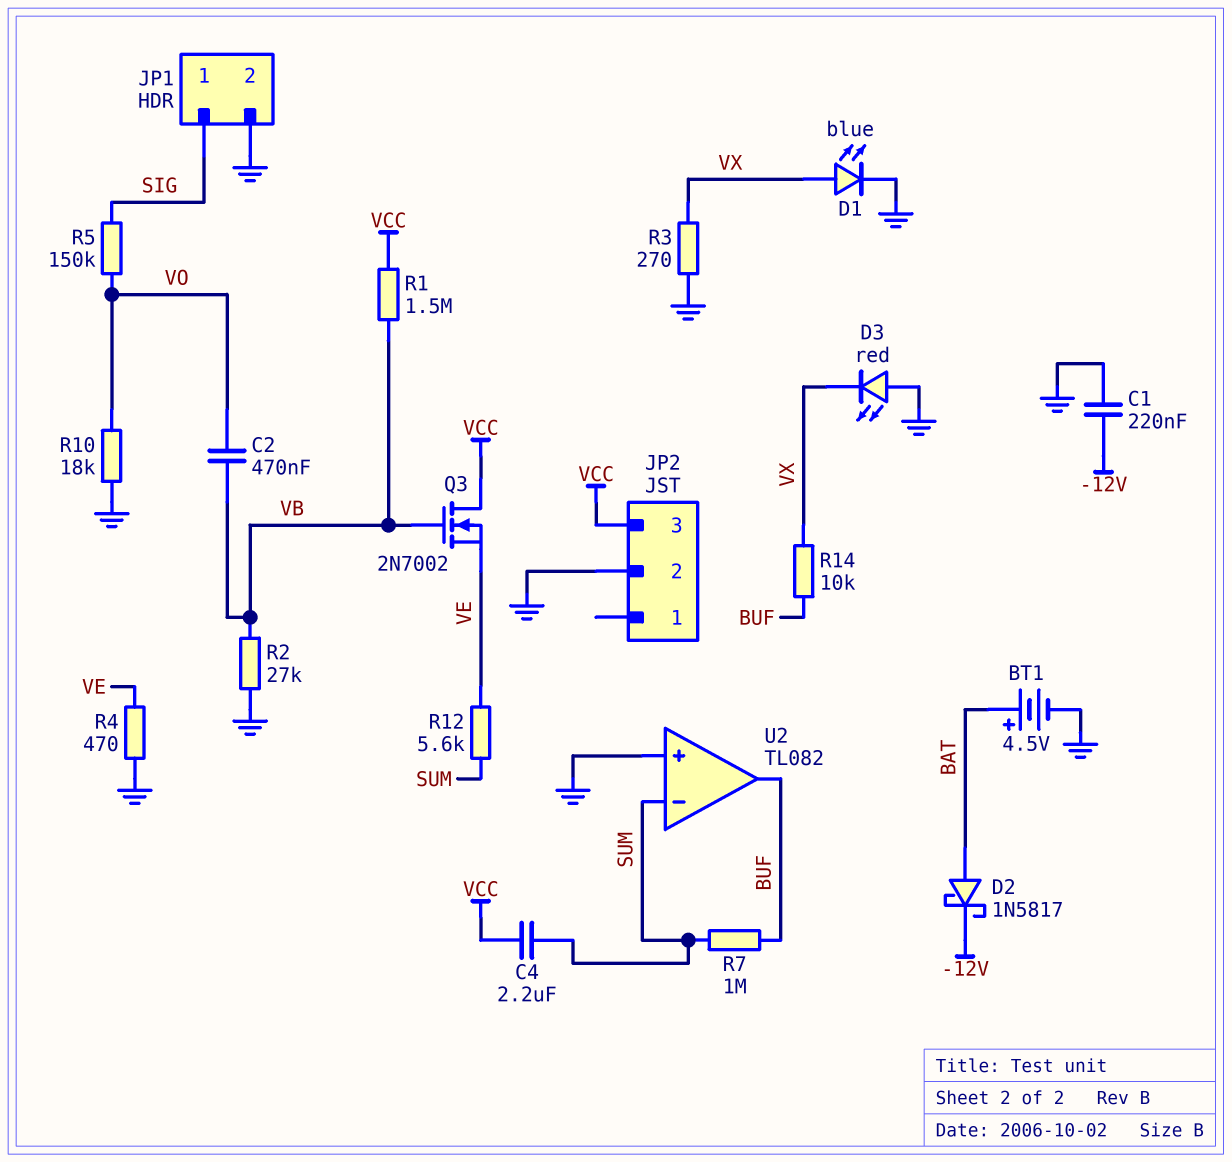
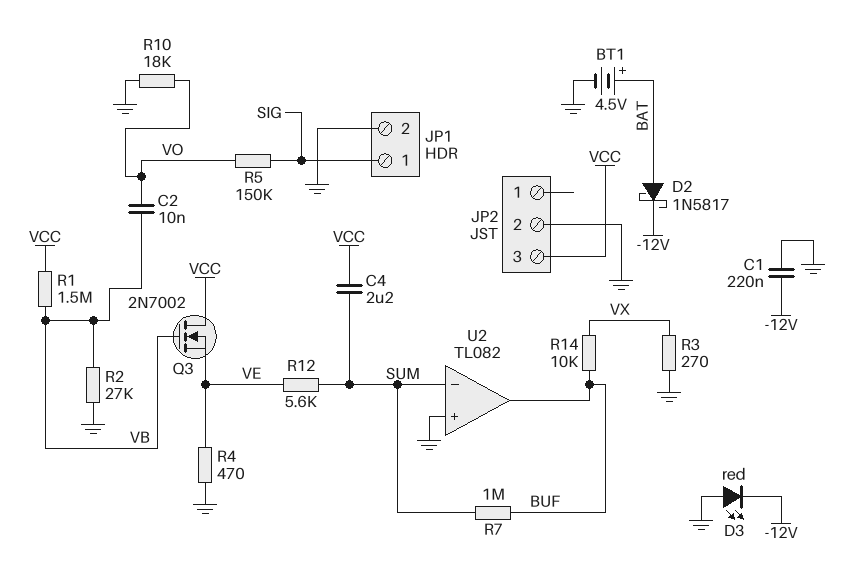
C2: 470nF (VB, VO) -> 10nF (VB, VO)
D1: LED blue (A VX, K GND) -> none
D3: LED red (A GND, K VX) -> LED red (A GND, K -12V)

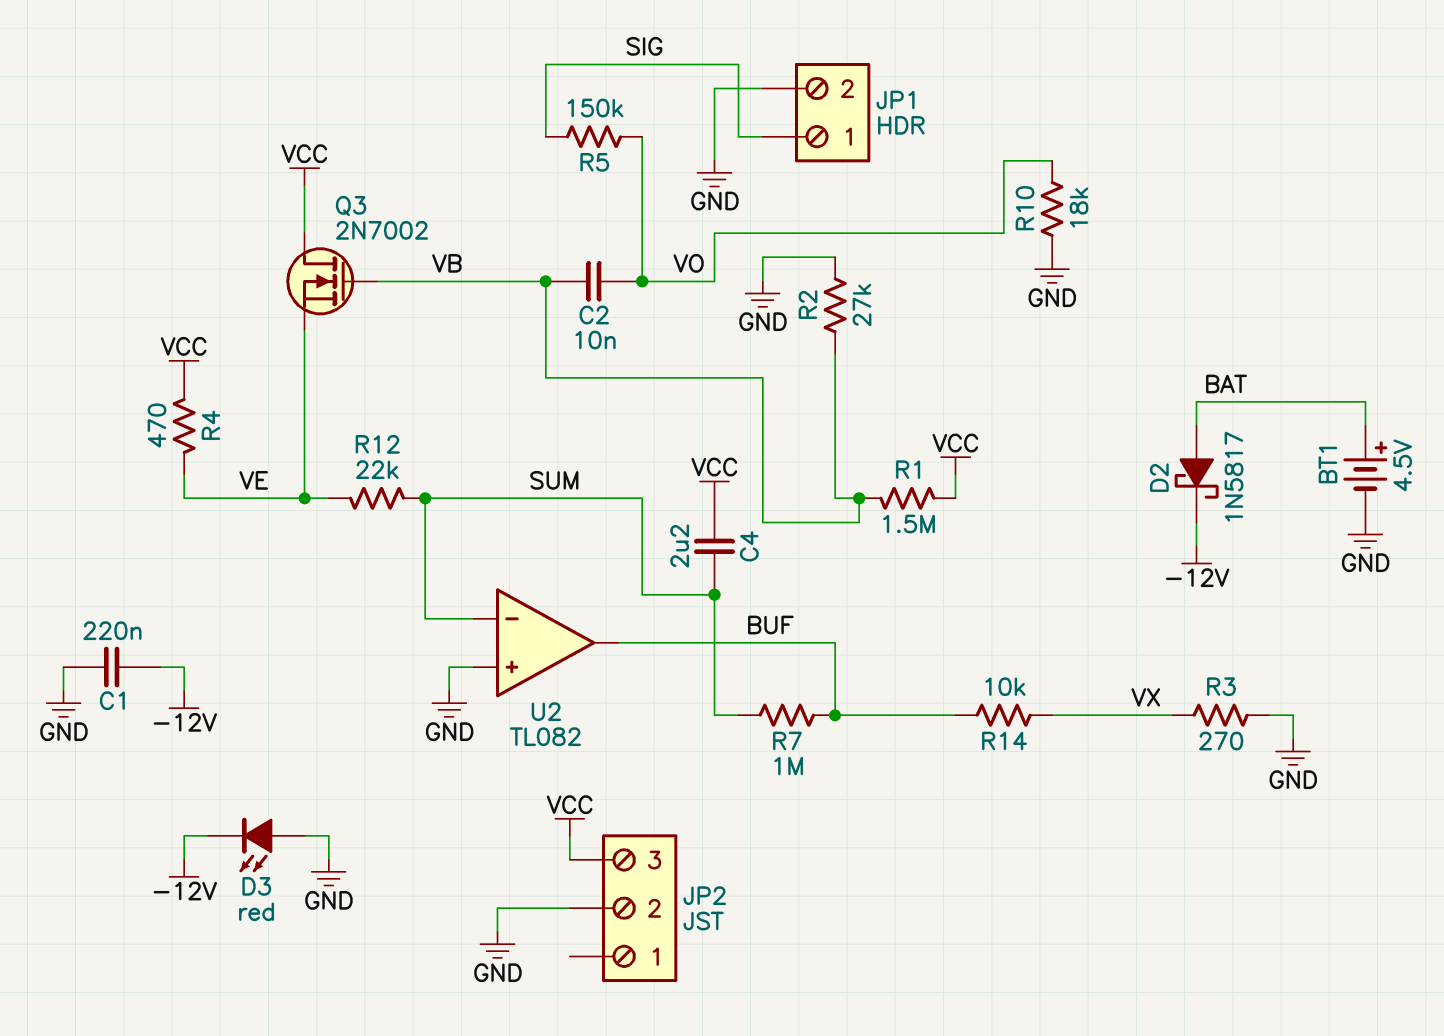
R4: 470 (GND, VE) -> 470 (VCC, VE)
R12: 5.6k (SUM, VE) -> 22k (SUM, VE)

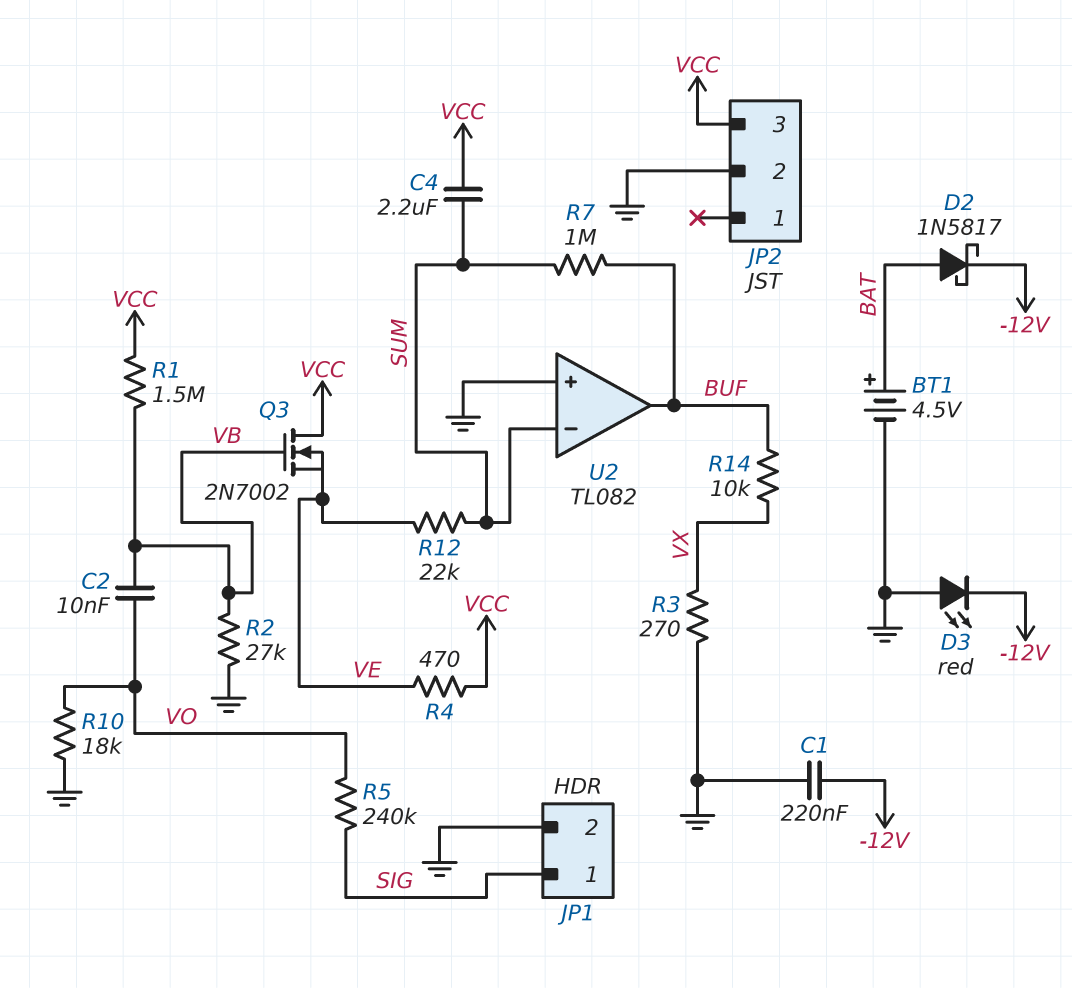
R5: 150k (SIG, VO) -> 240k (SIG, VO)

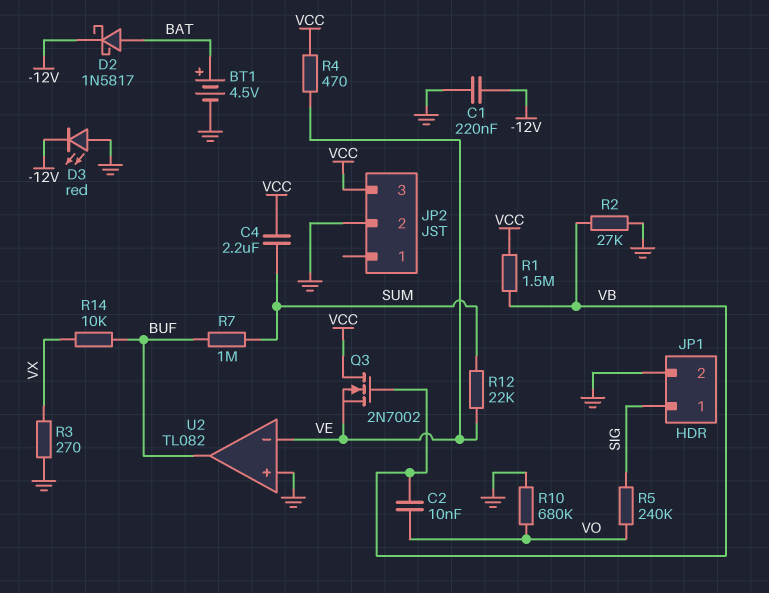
R10: 18k (GND, VO) -> 680k (GND, VO)
U2 pin in-: SUM -> VE

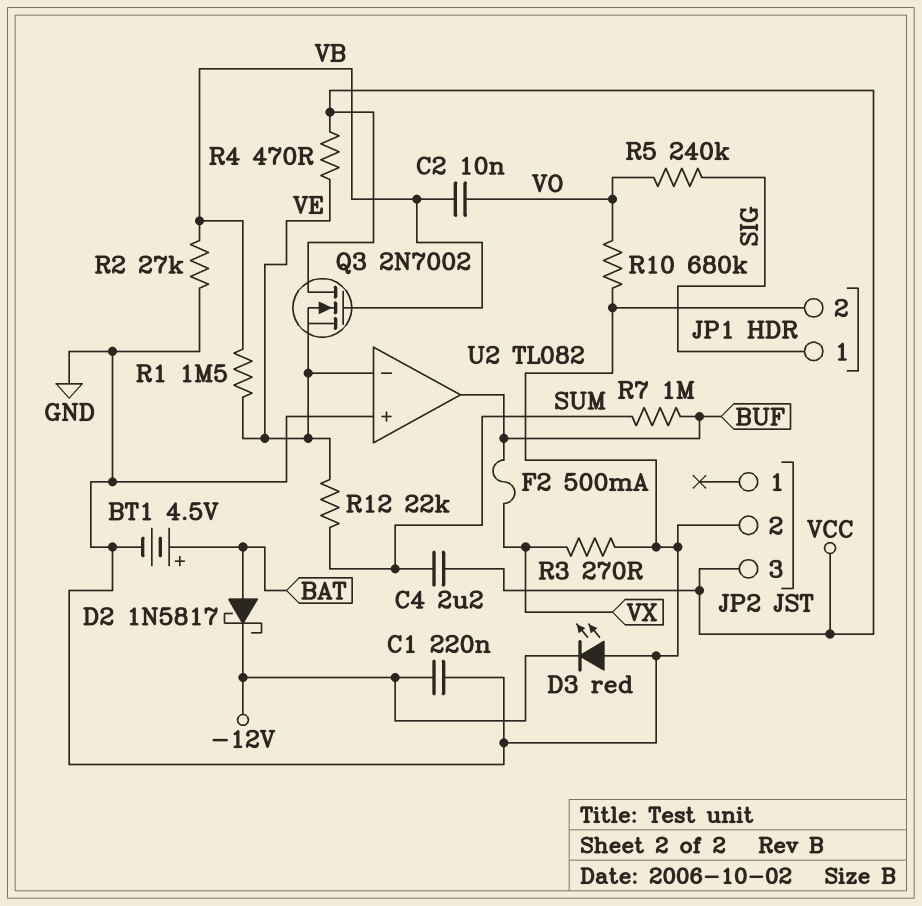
F2: none -> 500mA (BUF, VX)
R1: 1.5M (VB, VCC) -> 1.5M (VB, VE)
R14: 10k (BUF, VX) -> none

